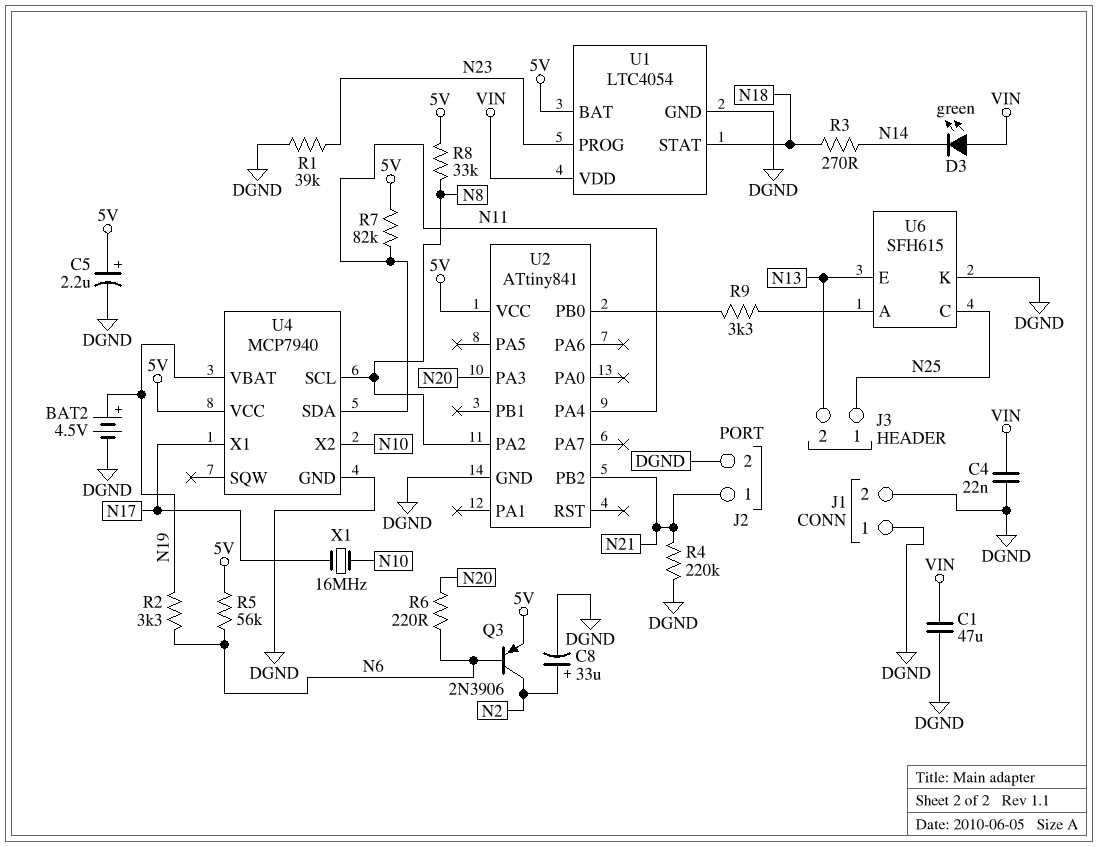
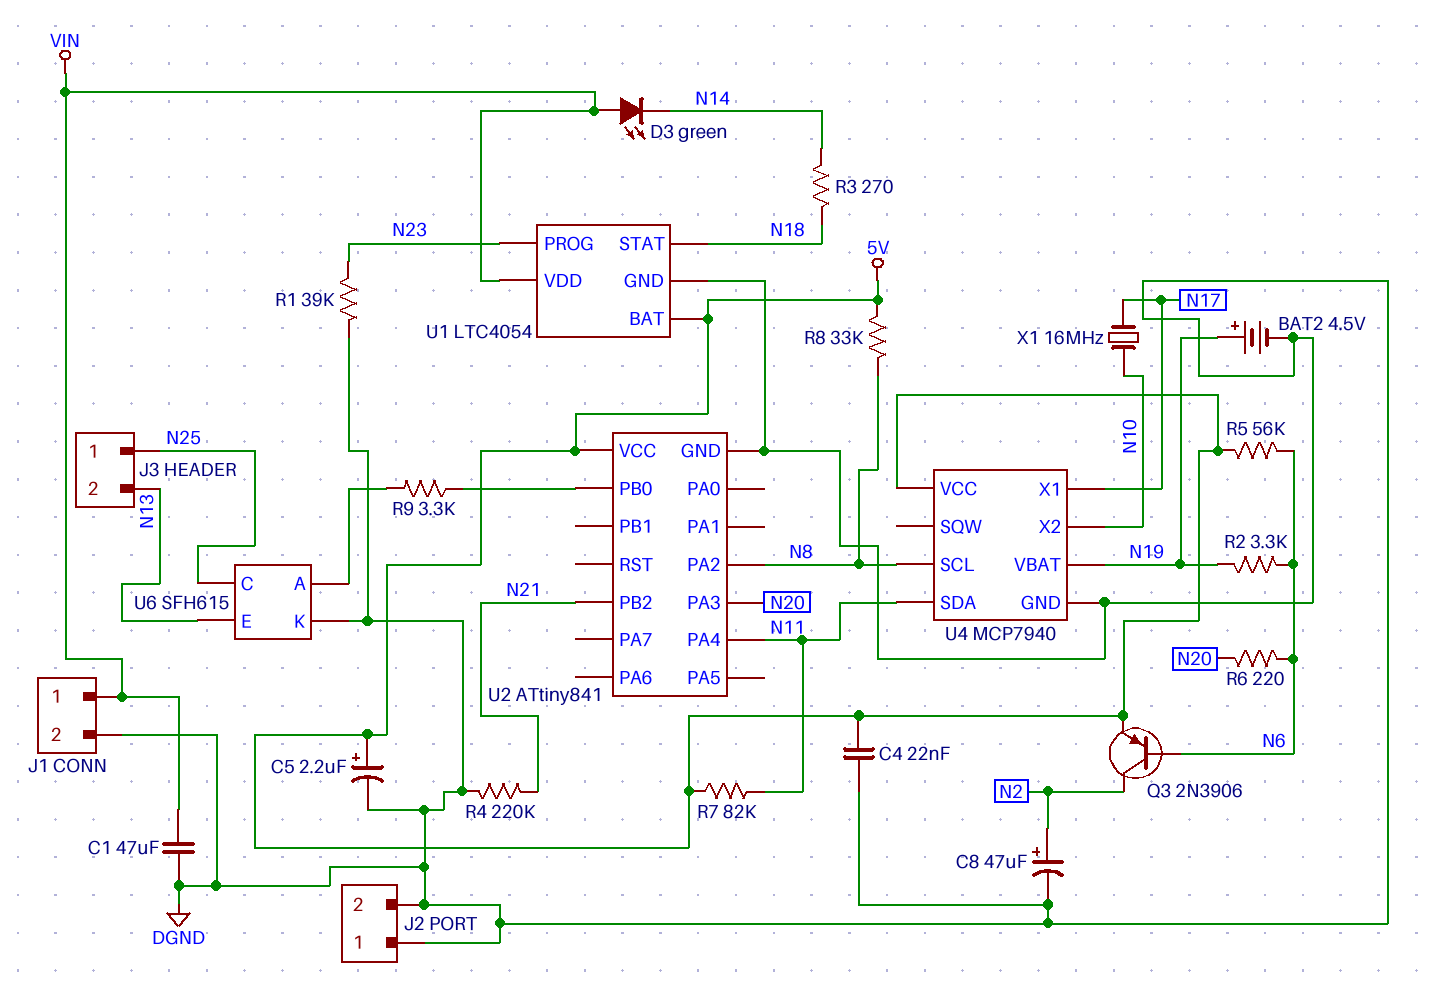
C4: 22nF (DGND, VIN) -> 22nF (5V, DGND)
C8: 33uF (plus N2, minus DGND) -> 47uF (plus N2, minus DGND)
J1 pin 1: DGND -> VIN
J2 pin 1: N21 -> DGND

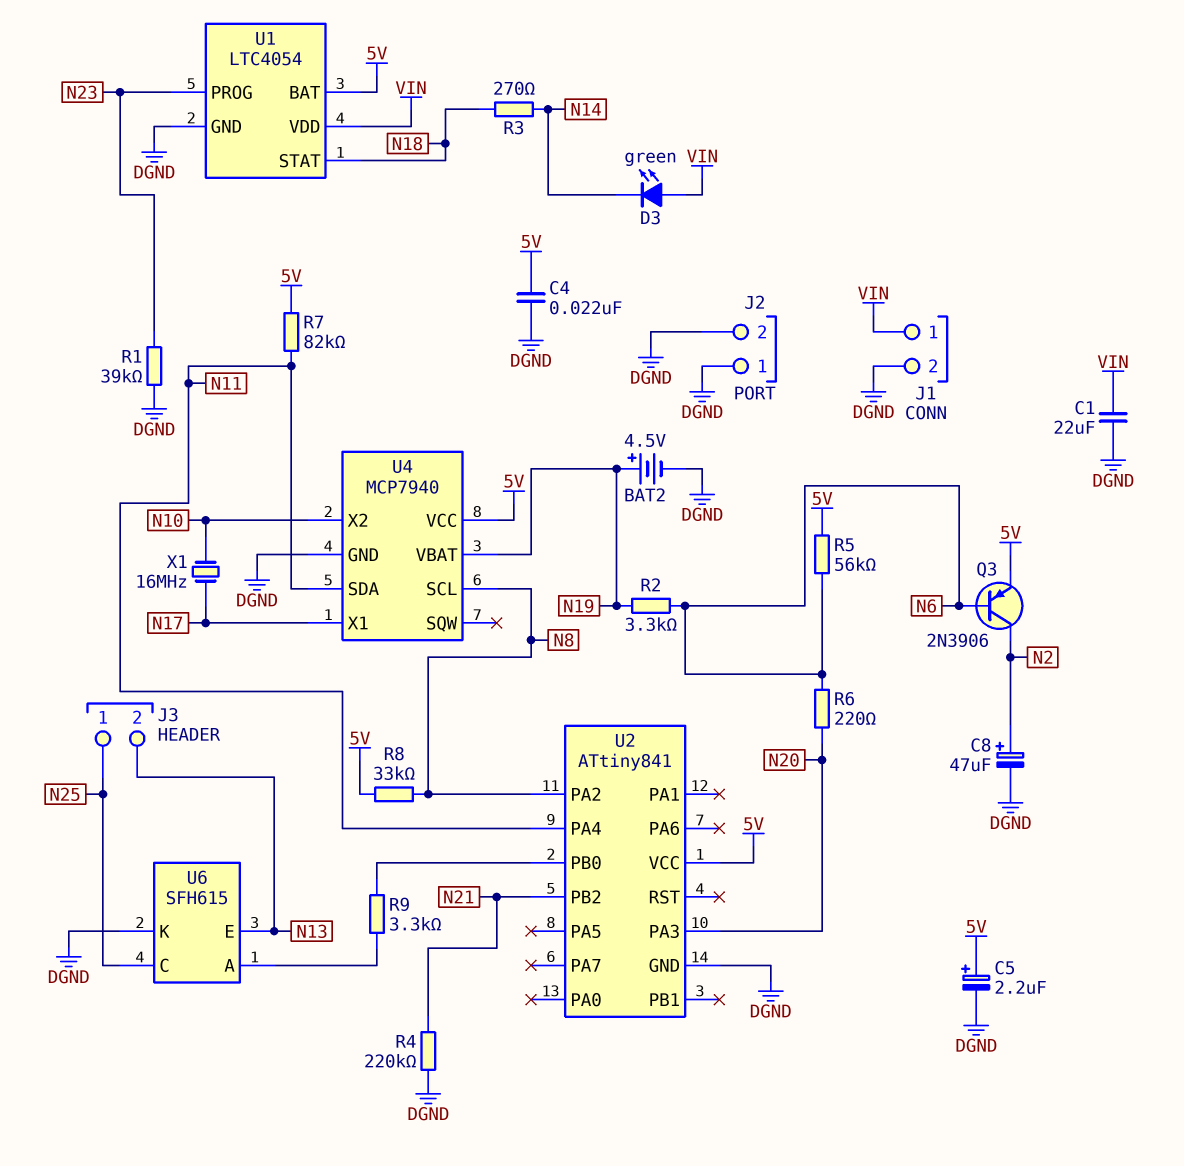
C1: 47uF (DGND, VIN) -> 22uF (DGND, VIN)

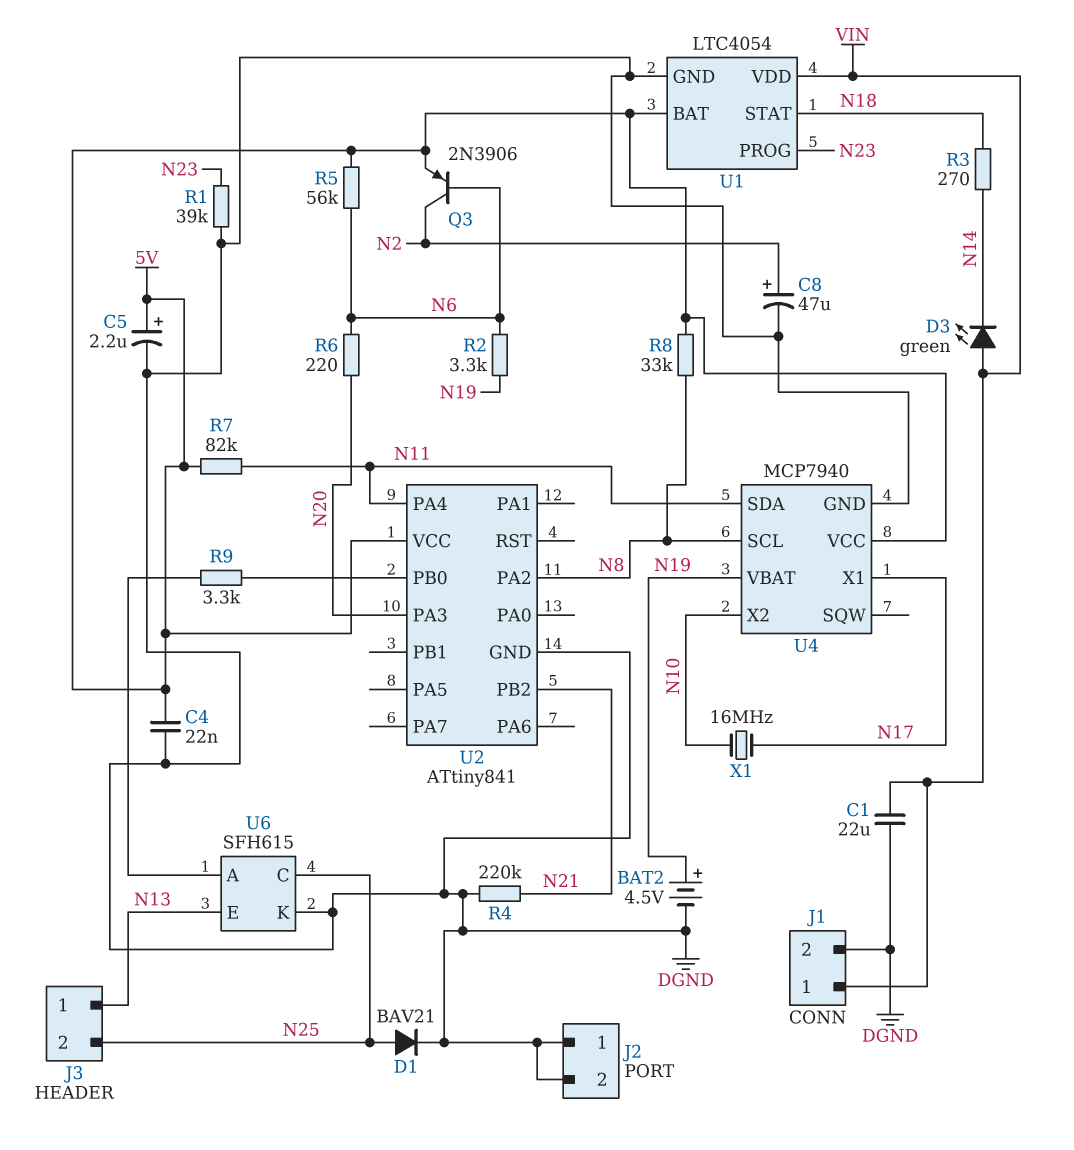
D1: none -> diode BAV21 (A N25, K DGND)
J3 pin 1: N25 -> N13
J3 pin 2: N13 -> N25

